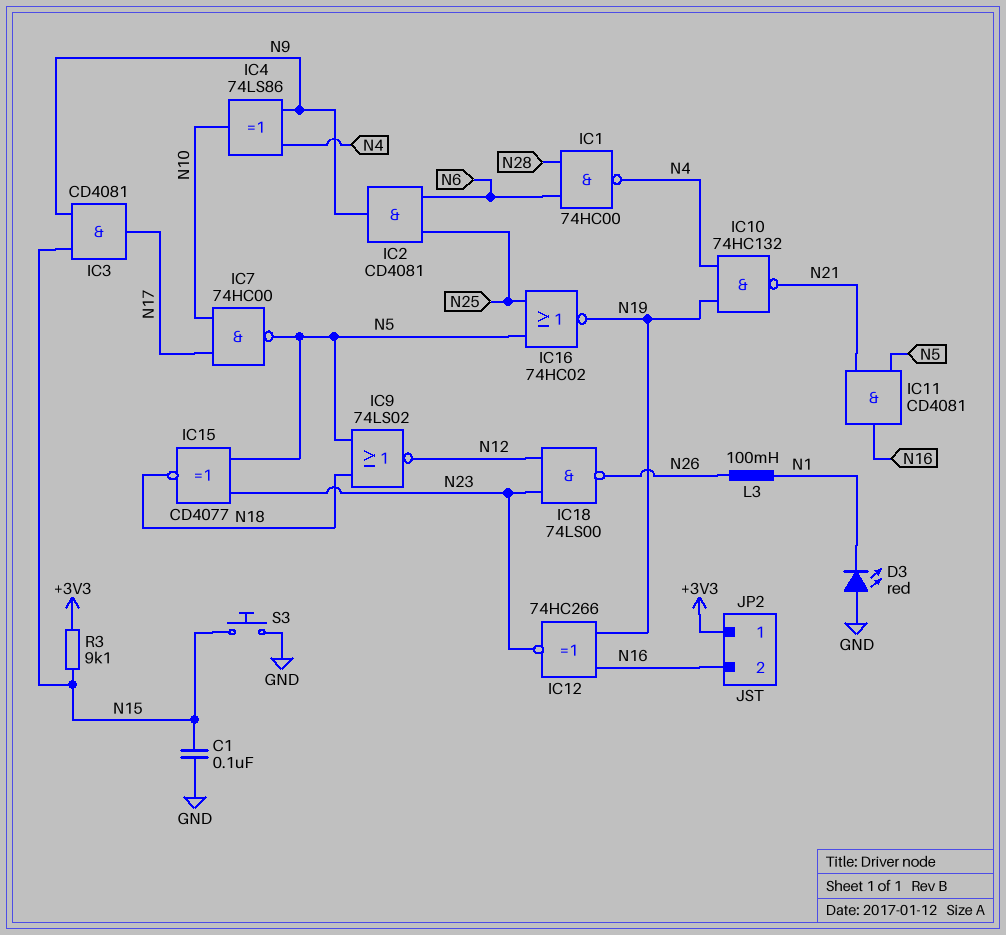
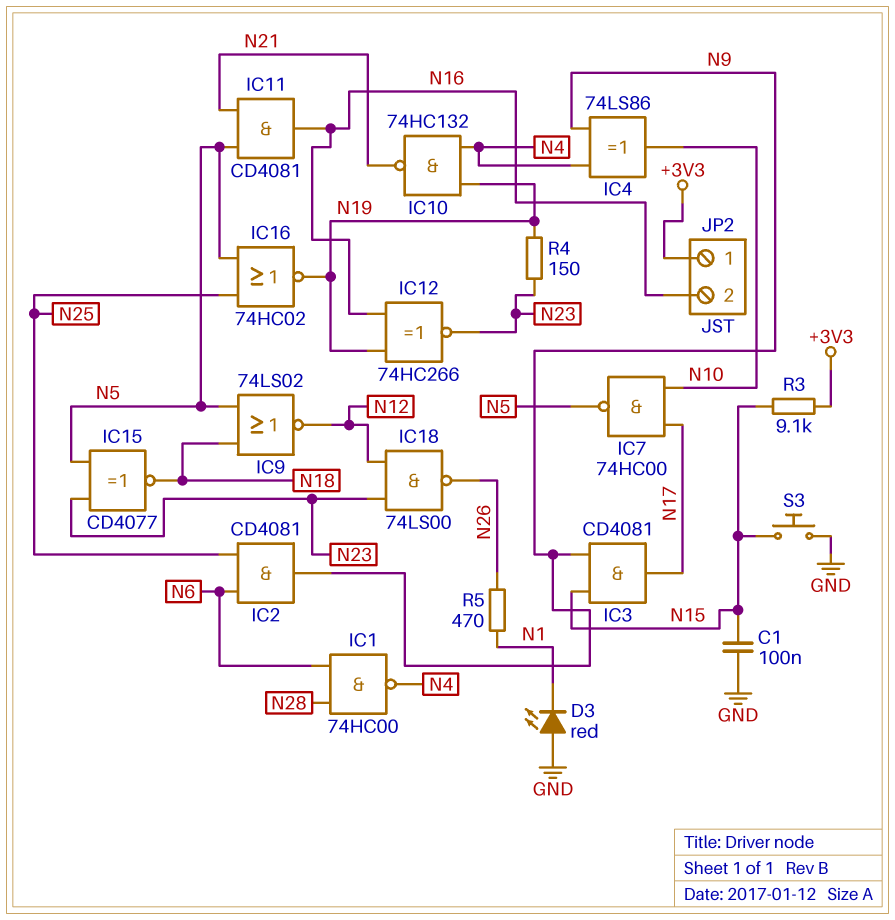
L3: 100mH (N1, N26) -> none
R4: none -> 150 (N19, N23)
R5: none -> 470 (N1, N26)

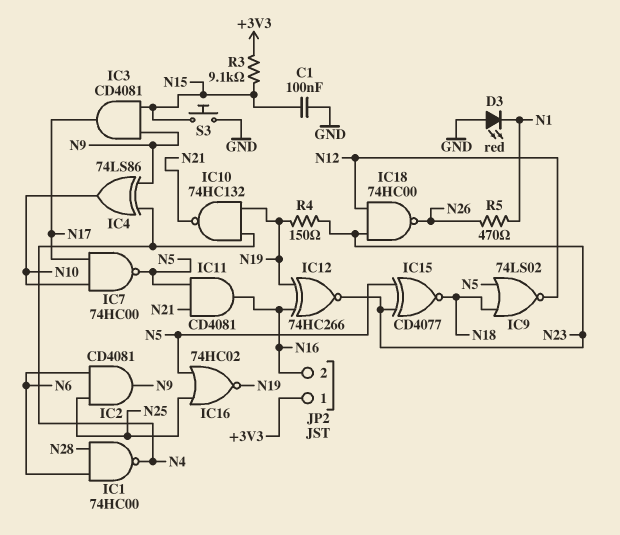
IC18: NAND 74LS00 (in N12, in N23, out N26) -> NAND 74HC00 (in N12, in N23, out N26)

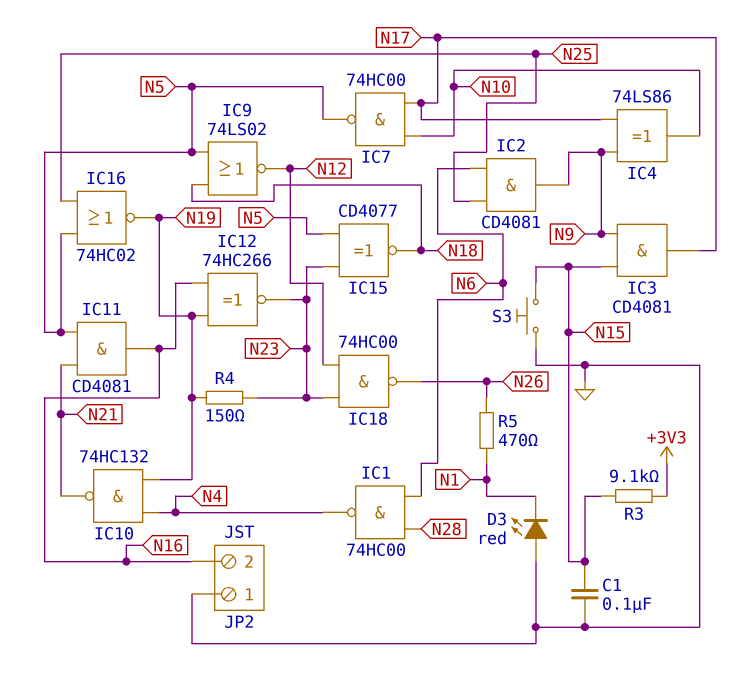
IC4: XOR 74LS86 (in N4, in N9, out N10) -> XOR 74LS86 (in N9, in N17, out N10)
JP2 pin 1: +3V3 -> GND

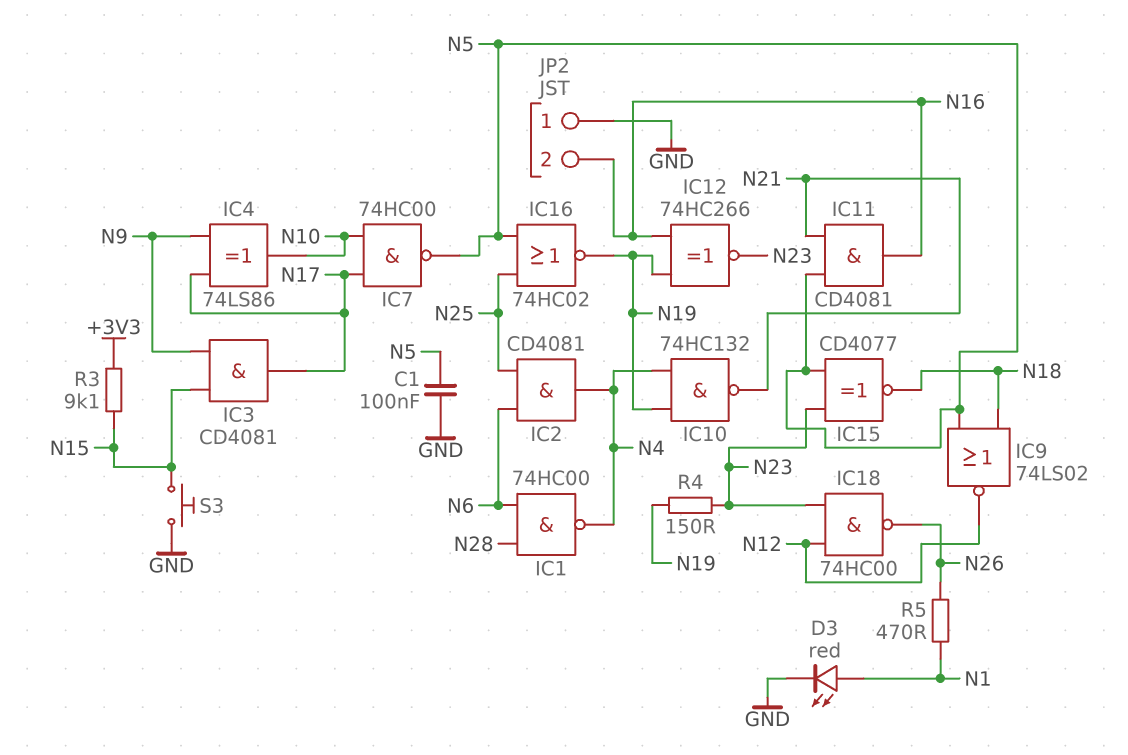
C1: 100nF (GND, N15) -> 100nF (GND, N5)
D3: LED red (A GND, K N1) -> LED red (A N1, K GND)
IC2: AND CD4081 (in N6, in N25, out N9) -> AND CD4081 (in N6, in N25, out N4)

